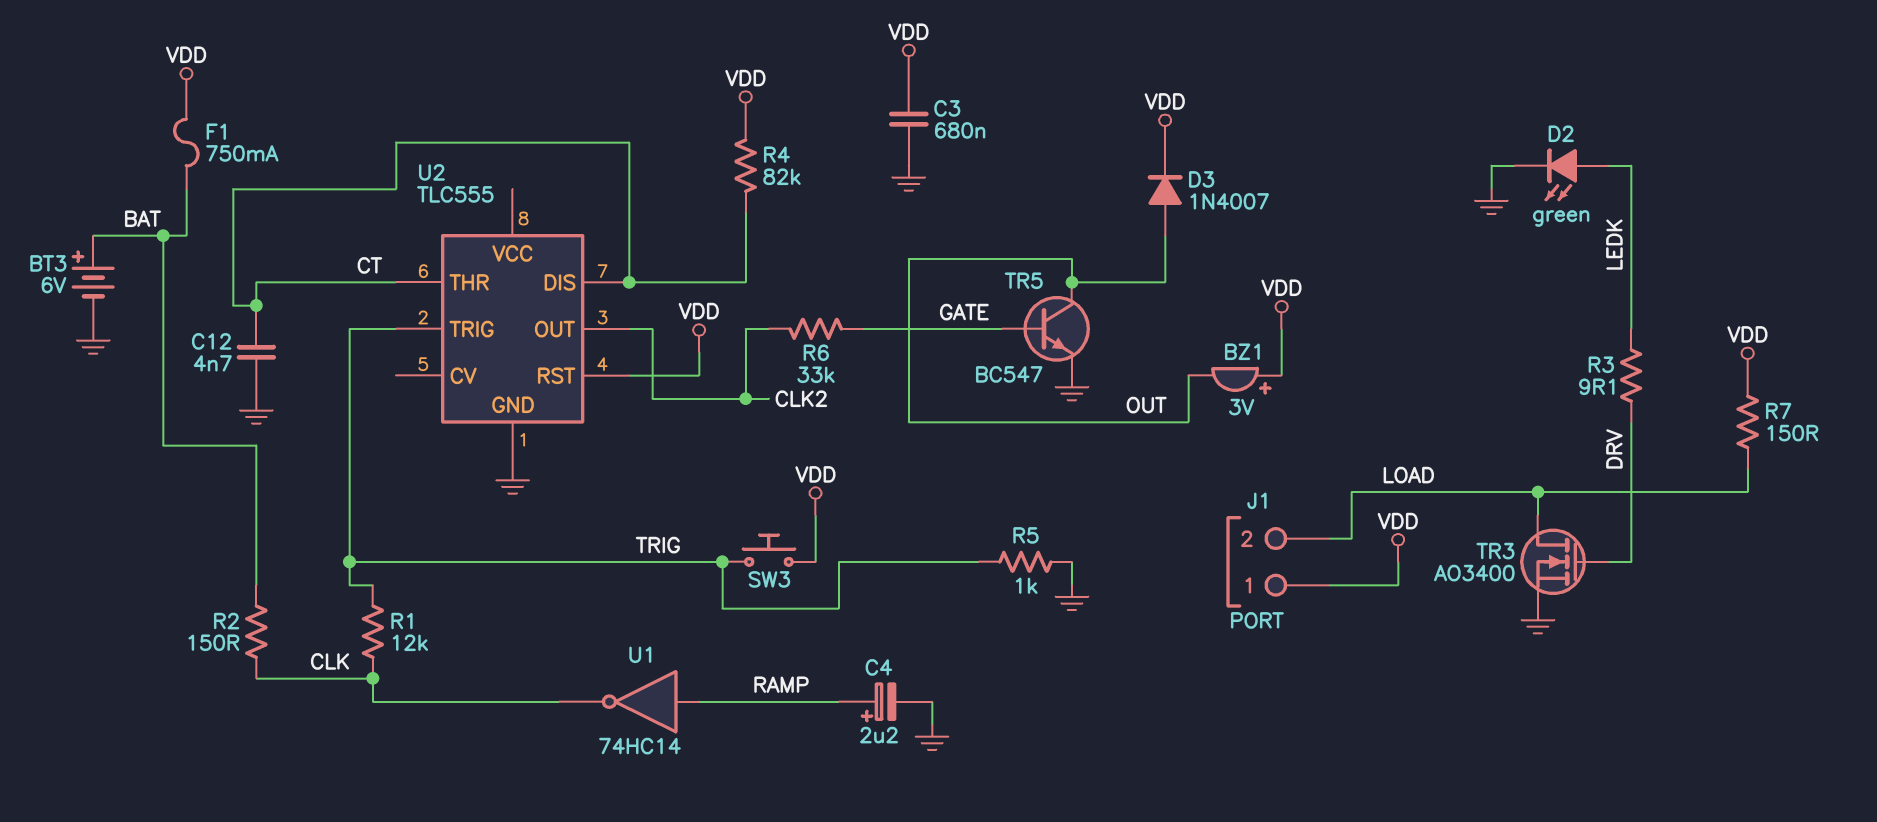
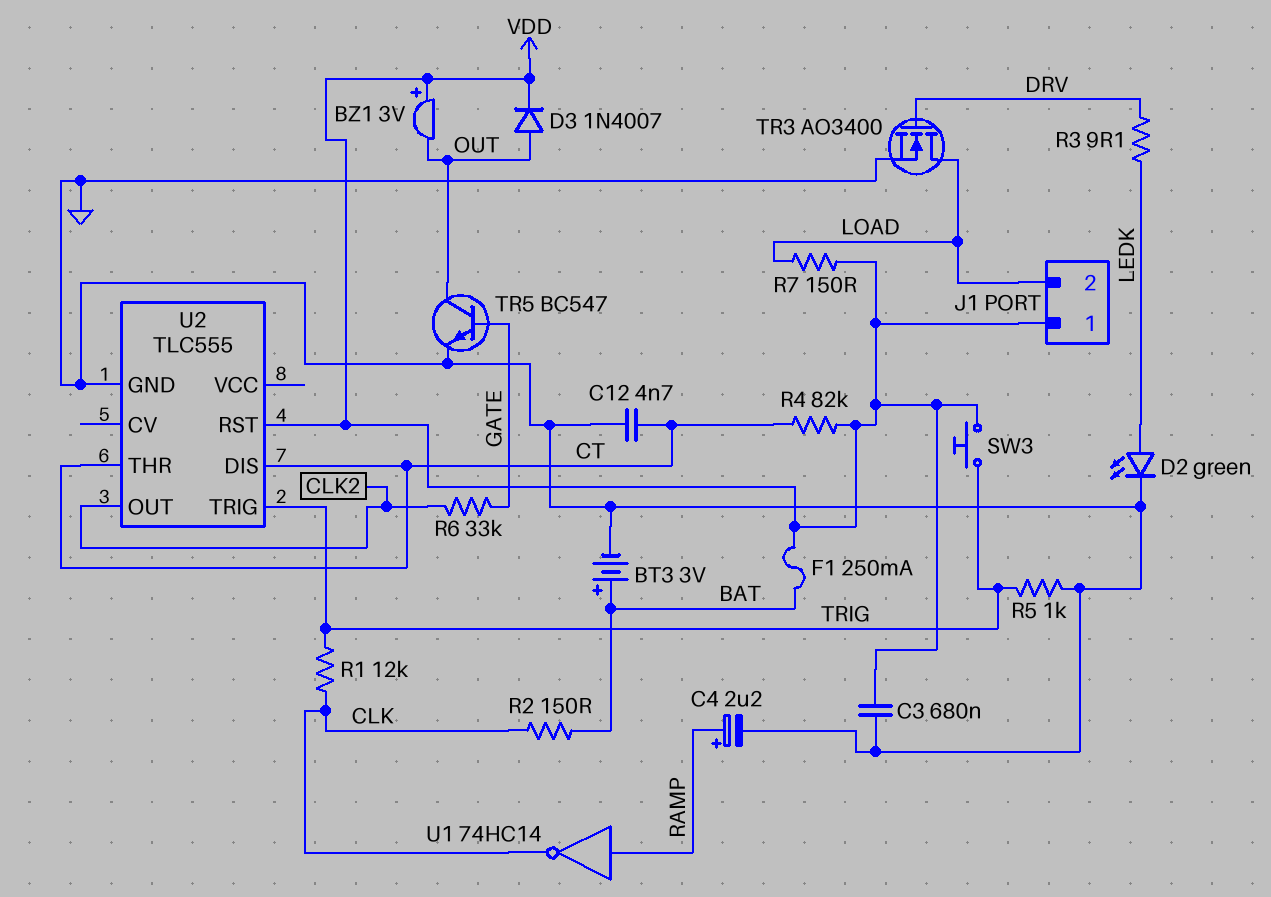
BT3: 6V (plus BAT, minus GND) -> 3V (plus BAT, minus GND)
F1: 750mA (BAT, VDD) -> 250mA (BAT, VDD)

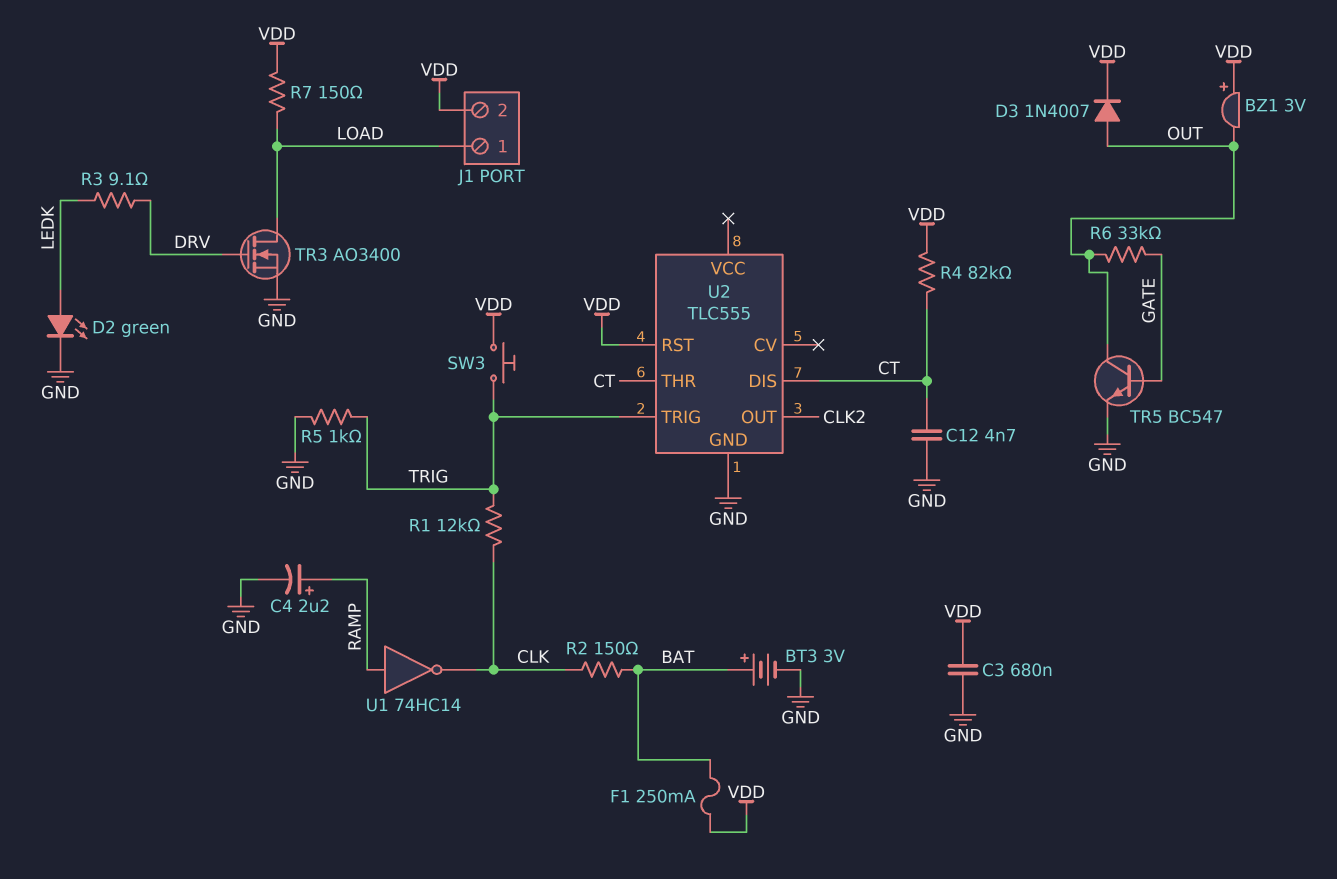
J1 pin 1: VDD -> LOAD
J1 pin 2: LOAD -> VDD
R6: 33k (CLK2, GATE) -> 33k (GATE, OUT)

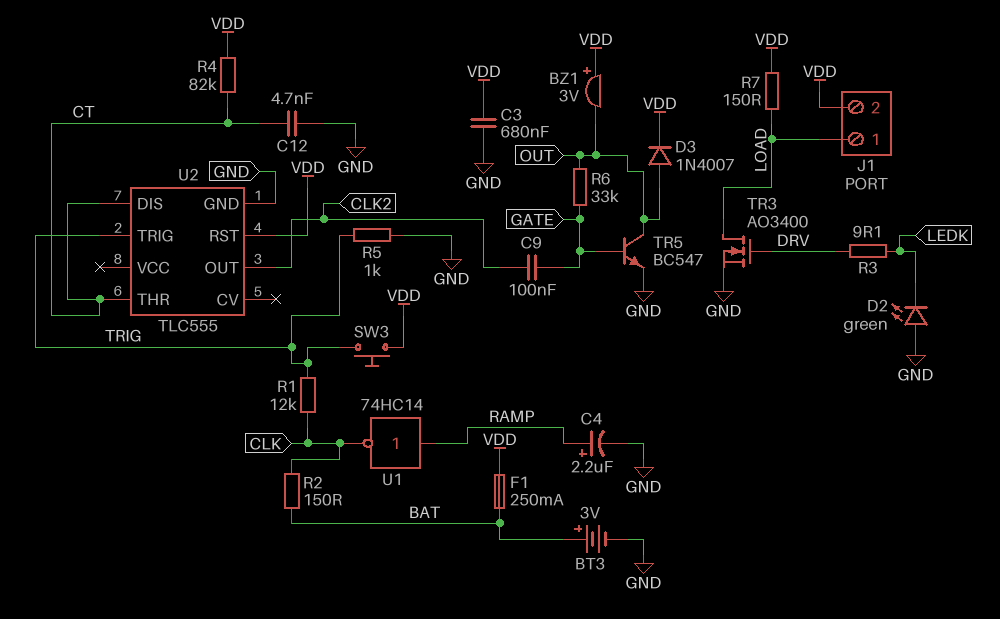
C9: none -> 100nF (CLK2, GATE)
D2: LED green (A LEDK, K GND) -> LED green (A GND, K LEDK)

